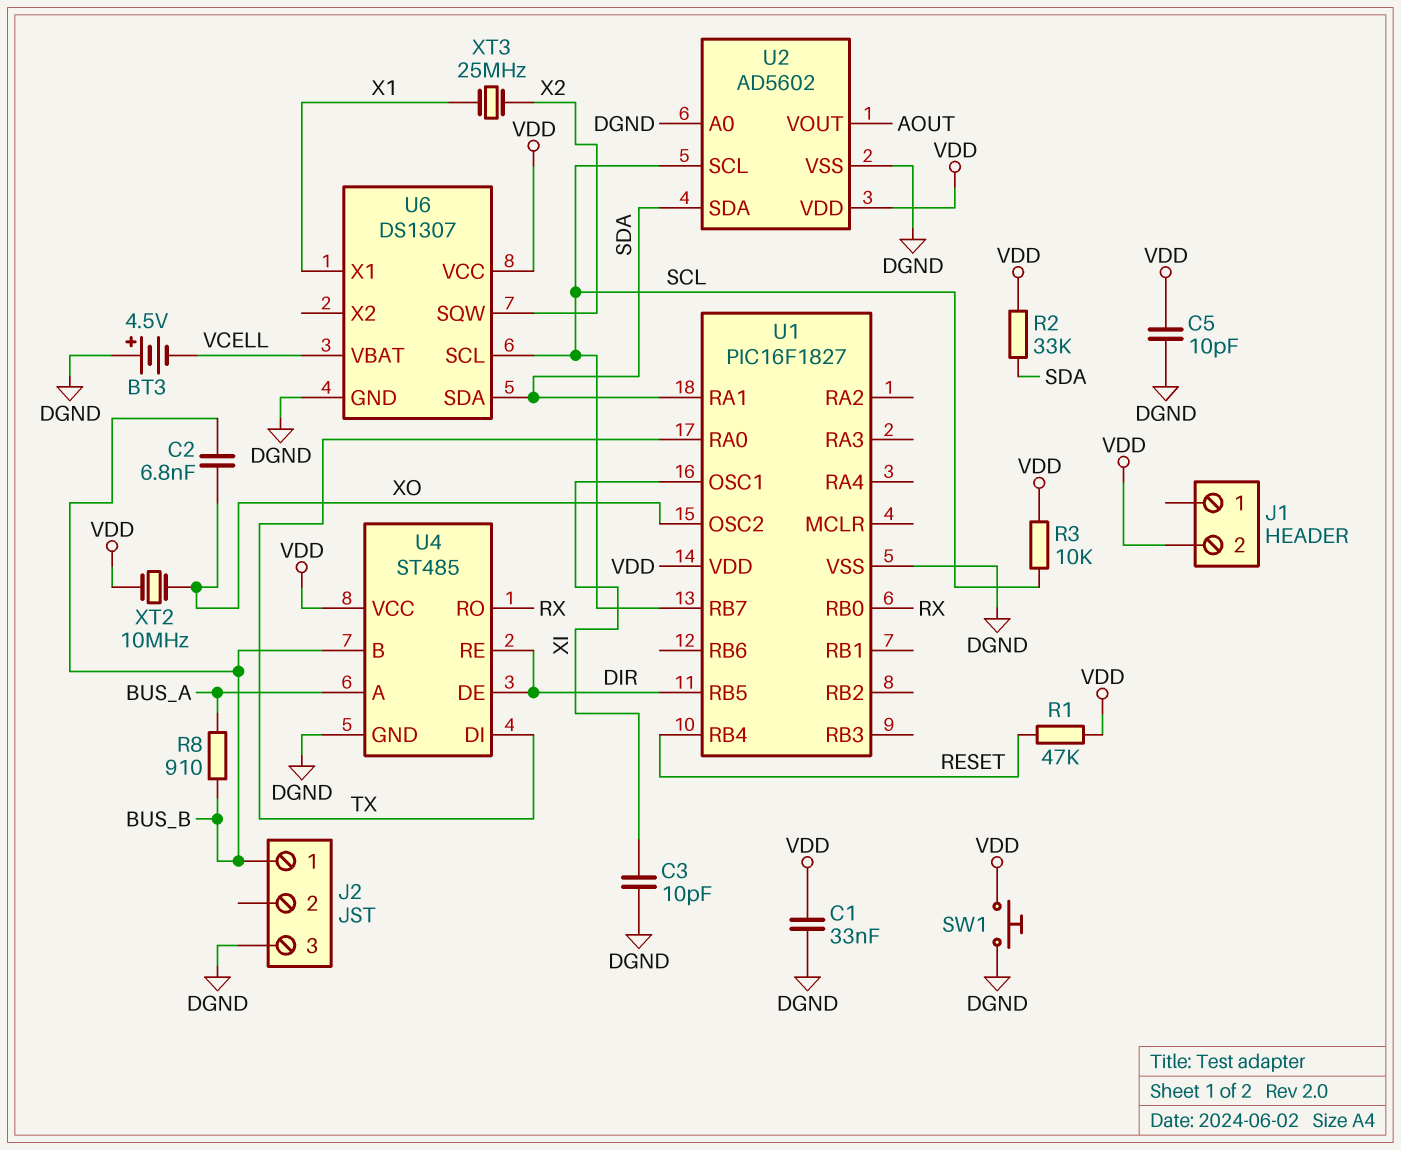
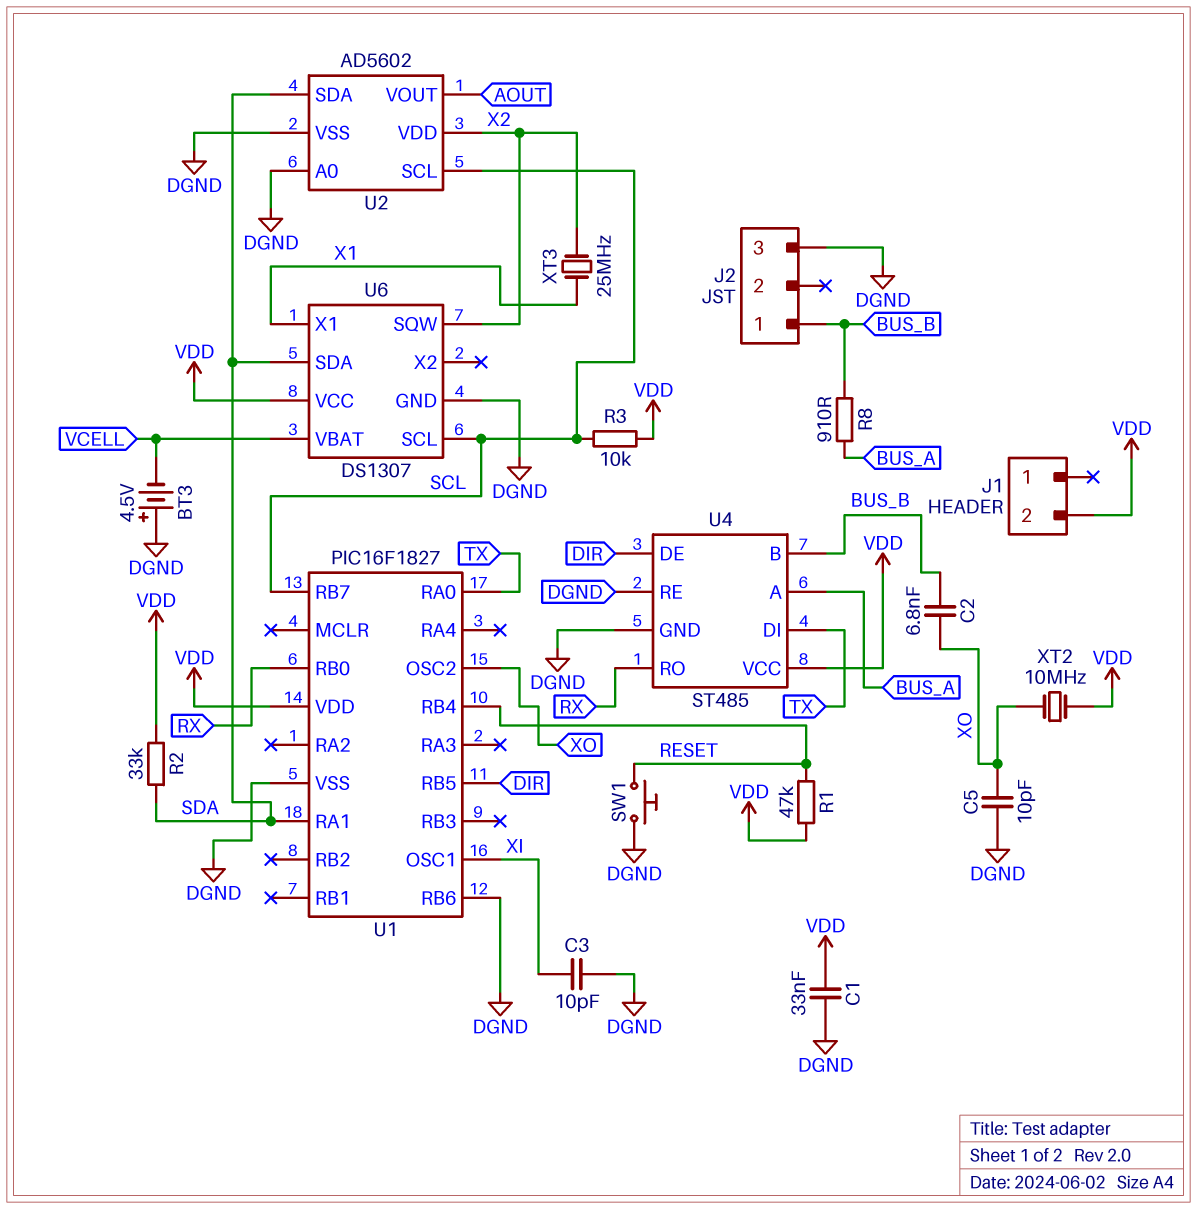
C5: 10pF (DGND, VDD) -> 10pF (DGND, XO)
SW1: button (DGND, VDD) -> button (DGND, RESET)
U1 pin RB6: none -> DGND
U2 pin VDD: VDD -> X2
U4 pin RE: DIR -> DGND

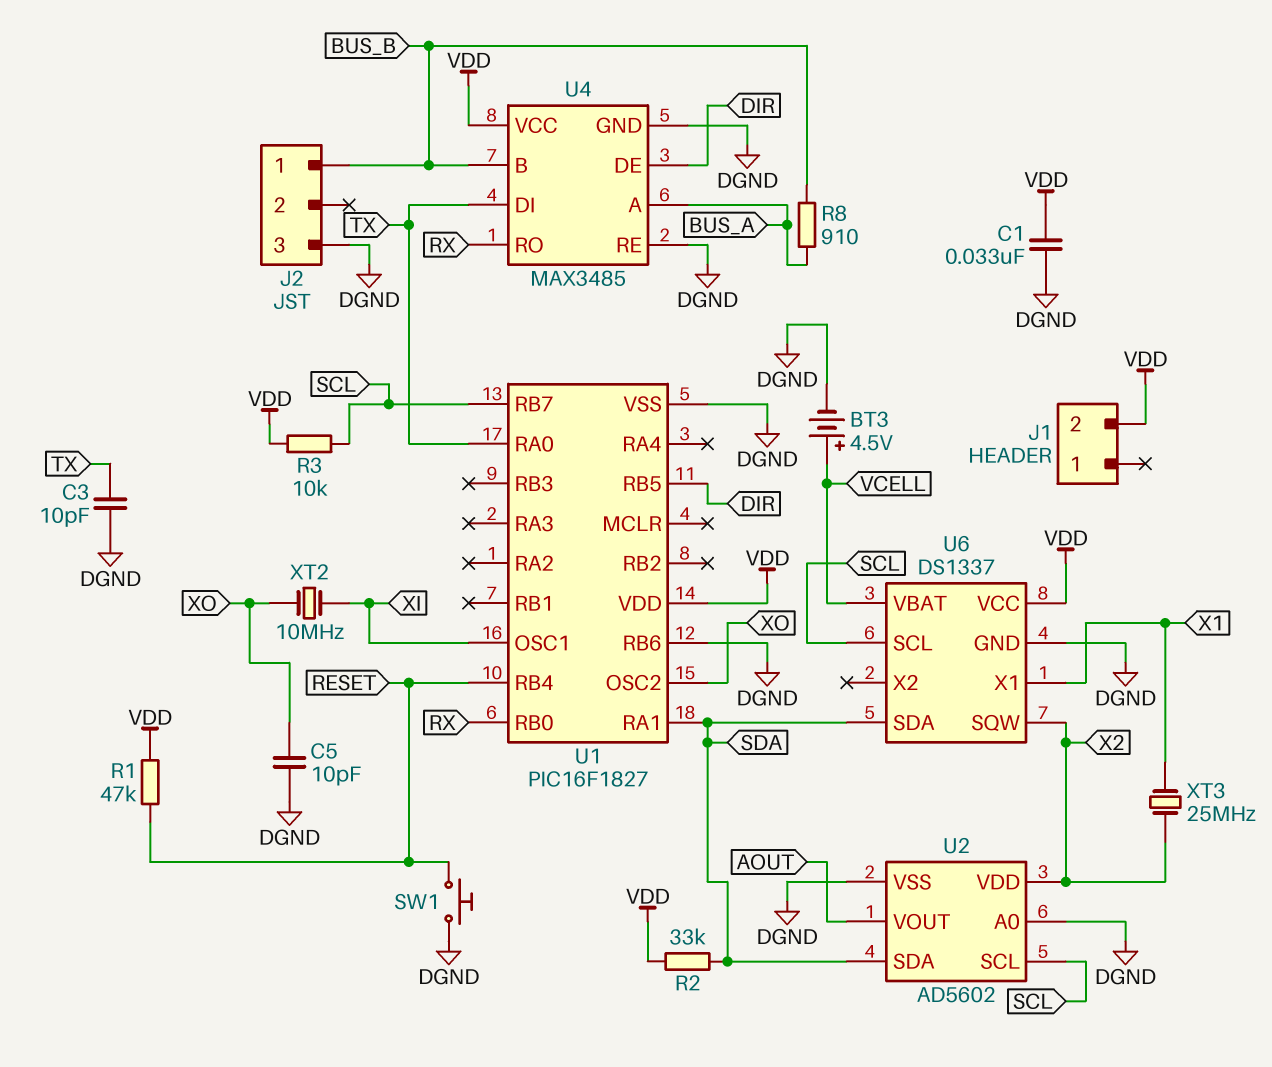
BT3: 4.5V (plus DGND, minus VCELL) -> 4.5V (plus VCELL, minus DGND)
C2: 6.8nF (BUS_B, XO) -> none
C3: 10pF (DGND, XI) -> 10pF (DGND, TX)
U4: ST485 -> MAX3485
U6: DS1307 -> DS1337
XT2: 10MHz (VDD, XO) -> 10MHz (XI, XO)

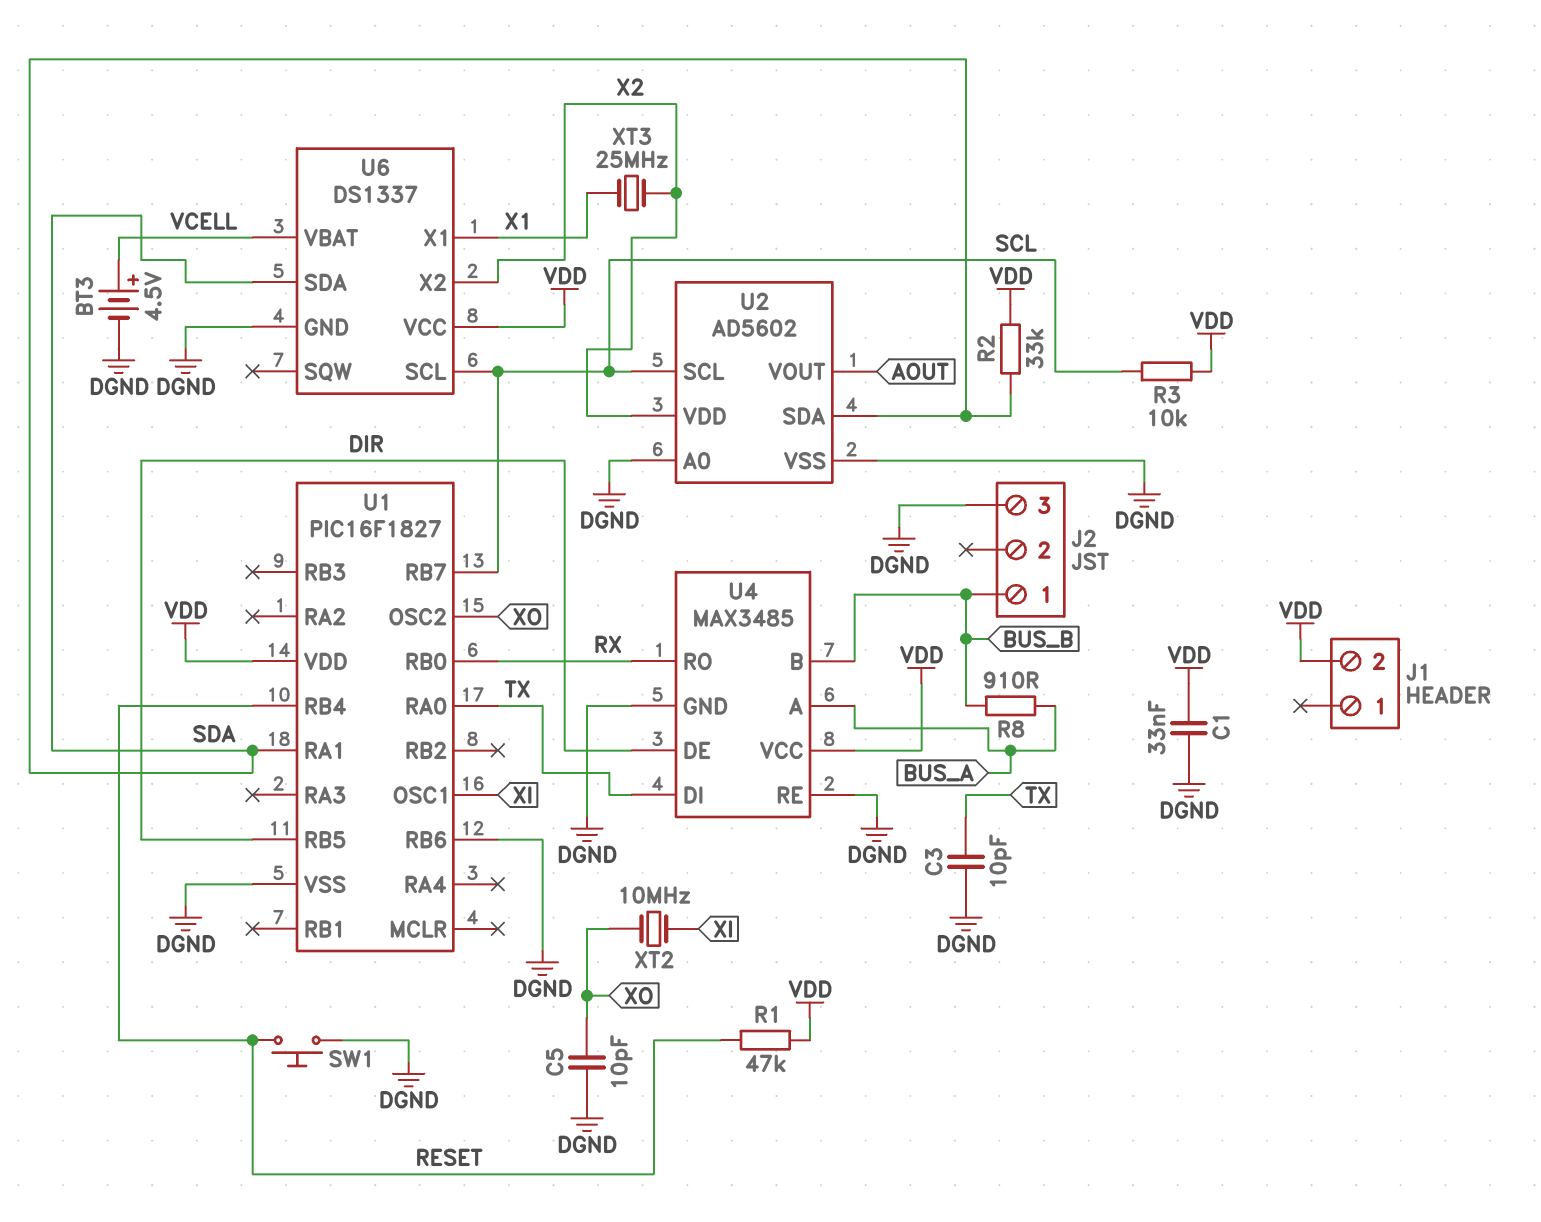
U6 pin SQW: X2 -> none
U6 pin X2: none -> X2

